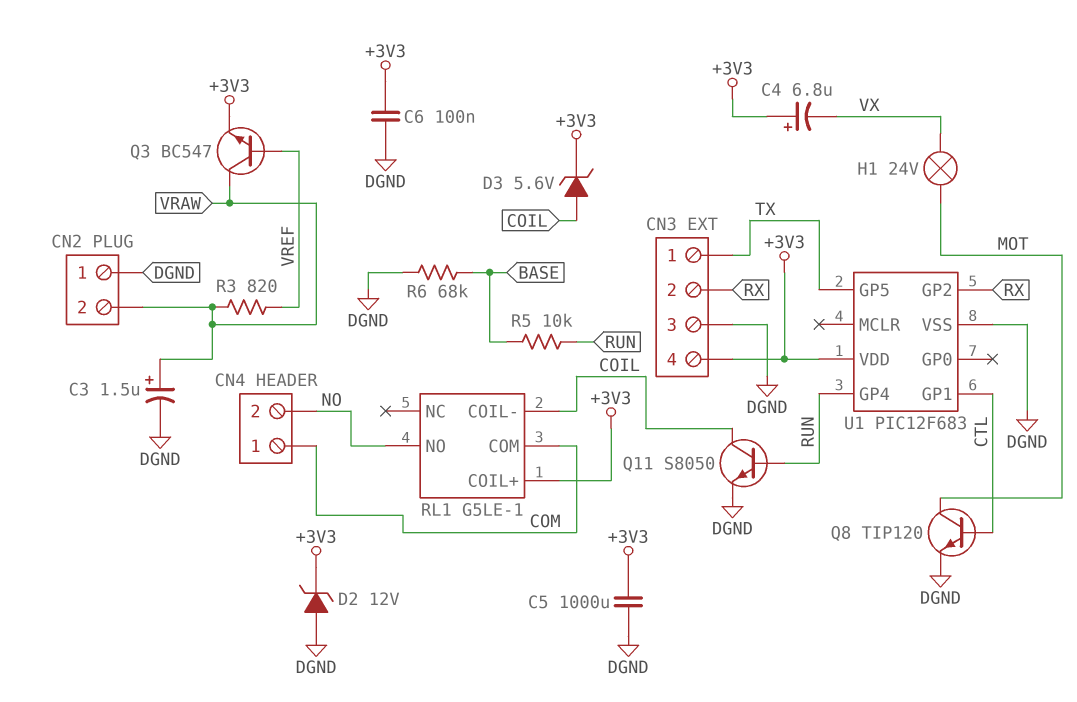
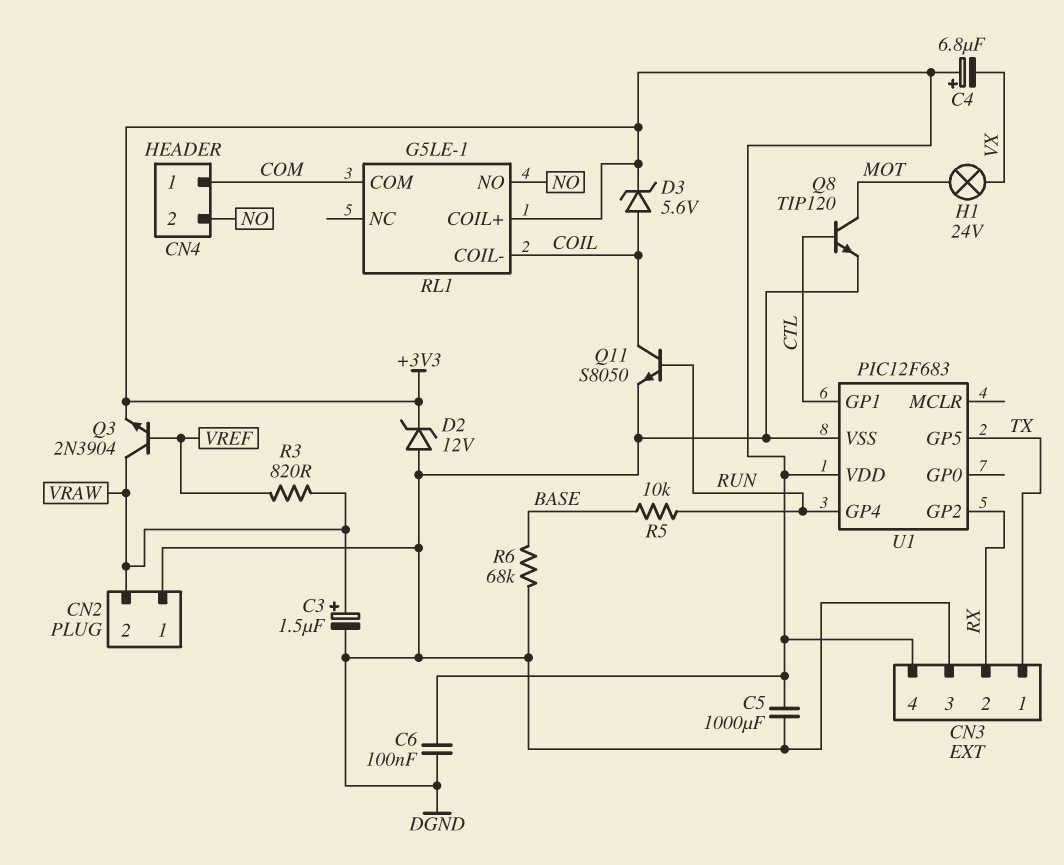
Q3: NPN BC547 (B VREF, C VRAW, E +3V3) -> NPN 2N3904 (B VREF, C VRAW, E +3V3)

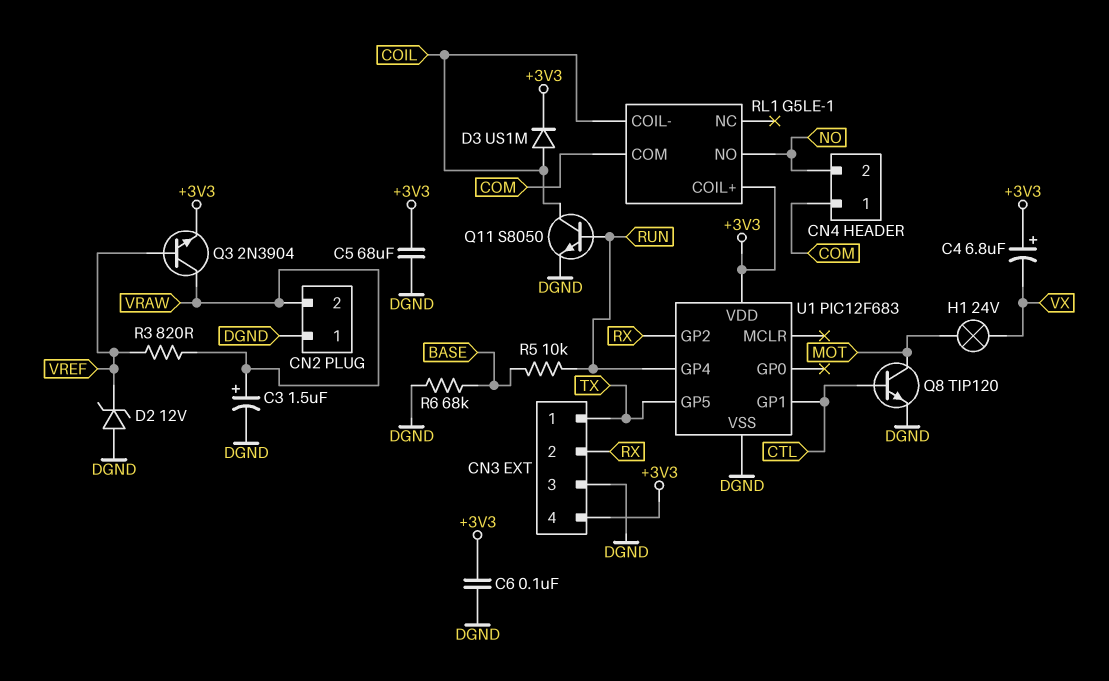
C5: 1000uF (+3V3, DGND) -> 68uF (+3V3, DGND)
D2: zener 12V (A DGND, K +3V3) -> zener 12V (A DGND, K VREF)
D3: zener 5.6V (A COIL, K +3V3) -> diode US1M (A COIL, K +3V3)

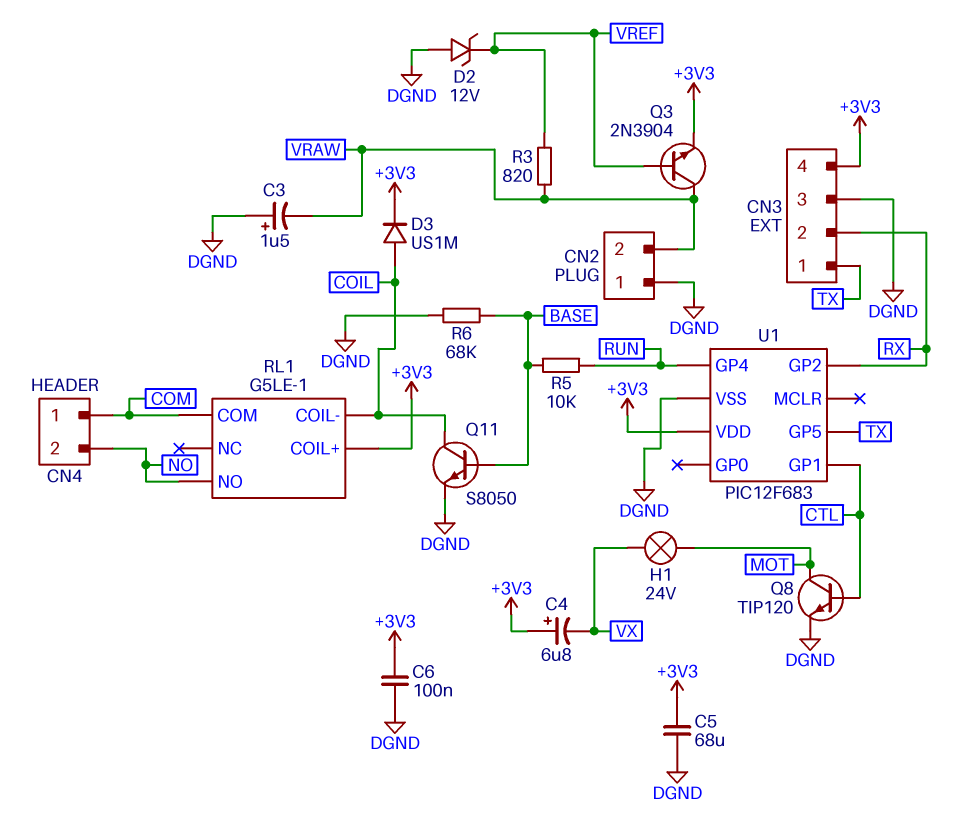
C3: 1.5uF (plus VRAW, minus DGND) -> 1.5uF (plus DGND, minus VRAW)
Q11: NPN S8050 (B RUN, C COIL, E DGND) -> NPN S8050 (B BASE, C COIL, E DGND)

